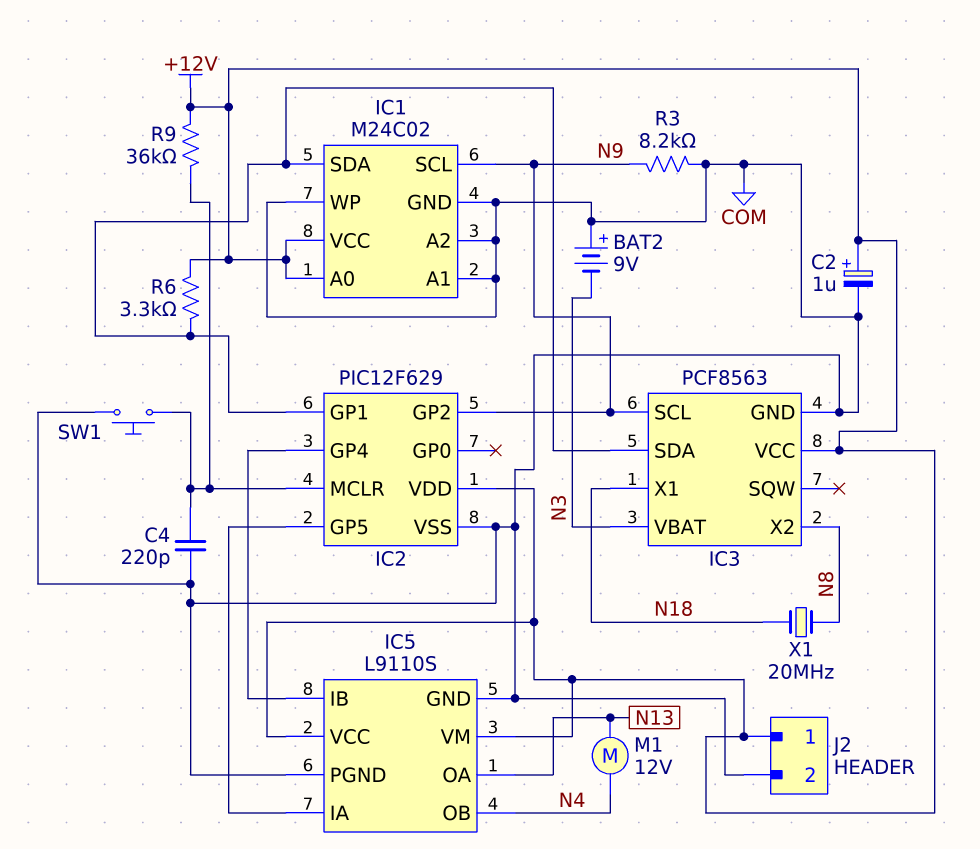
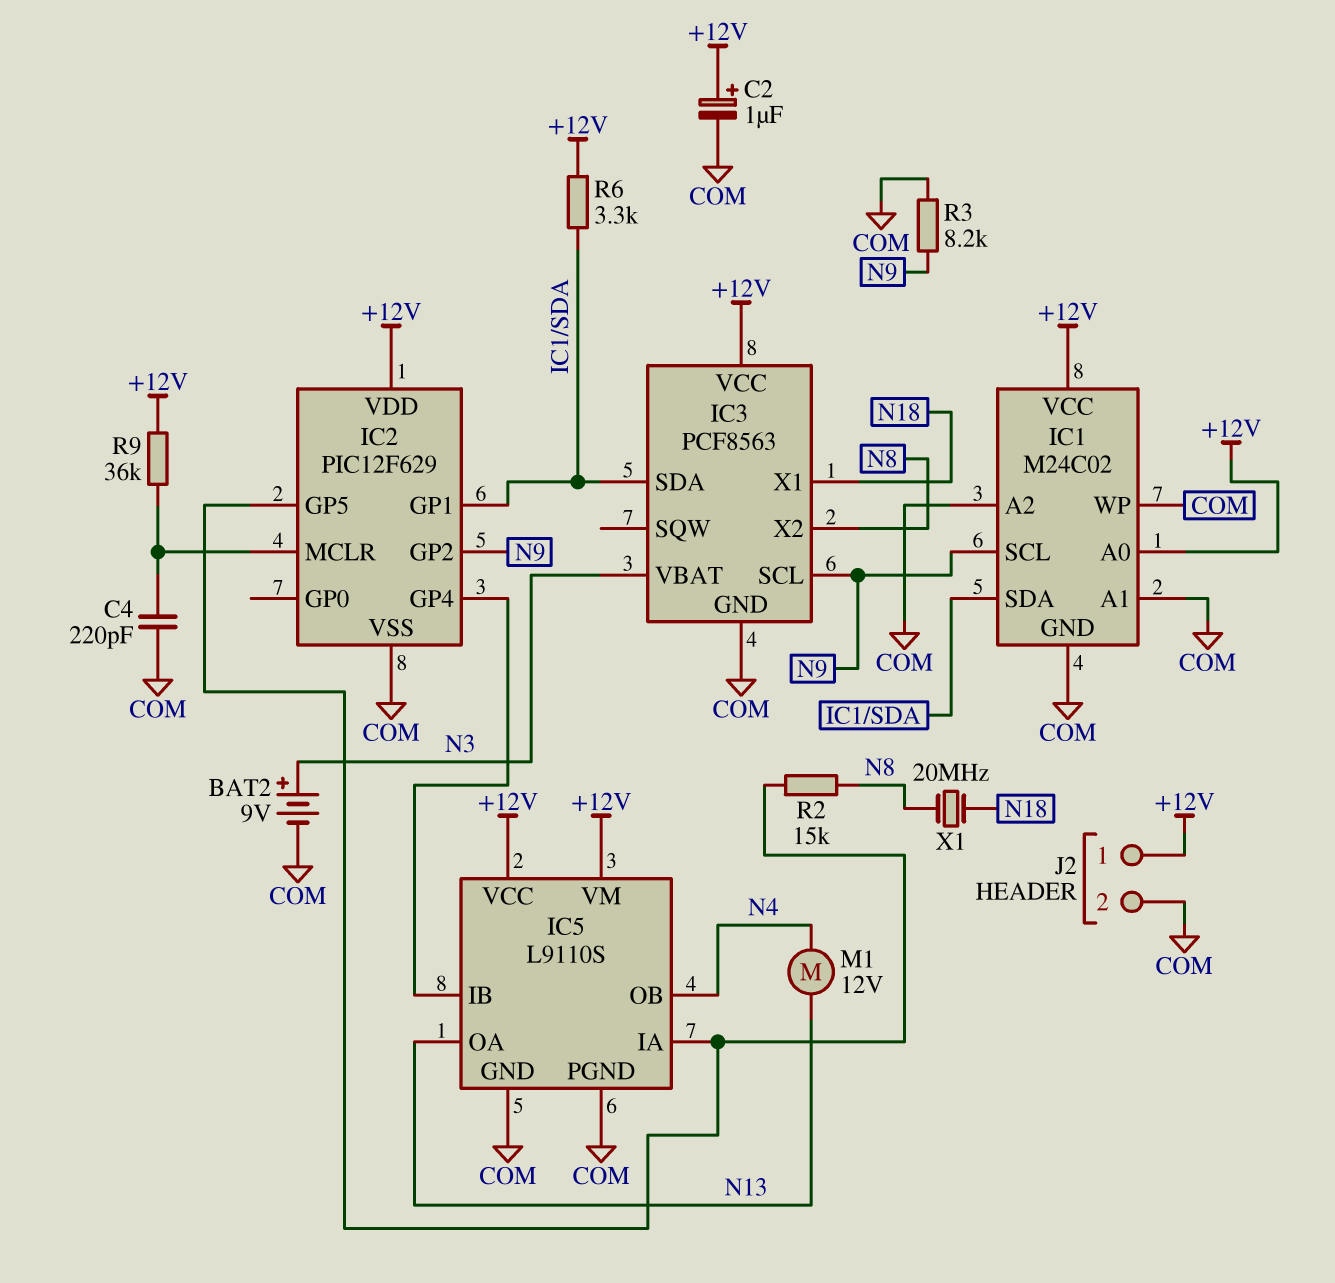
BAT2: 9V (plus COM, minus N3) -> 9V (plus N3, minus COM)
R2: none -> 15k (IC2/GP5, N8)
SW1: button (COM, IC2/MCLR) -> none

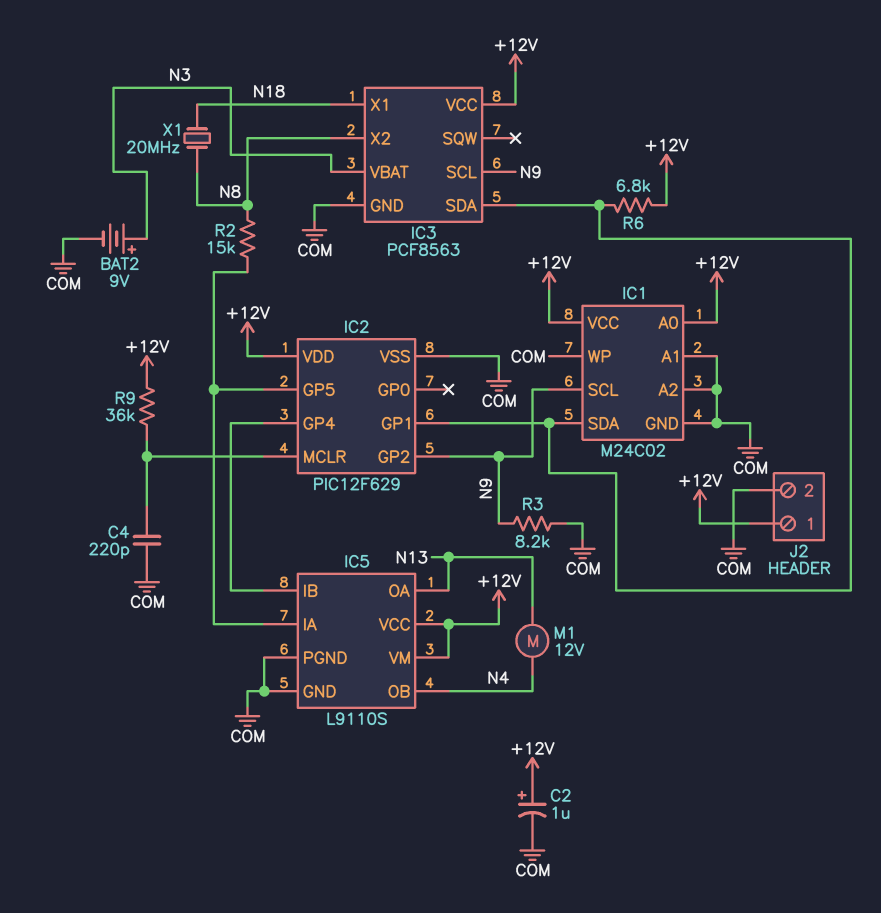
R6: 3.3k (+12V, IC1/SDA) -> 6.8k (+12V, IC1/SDA)

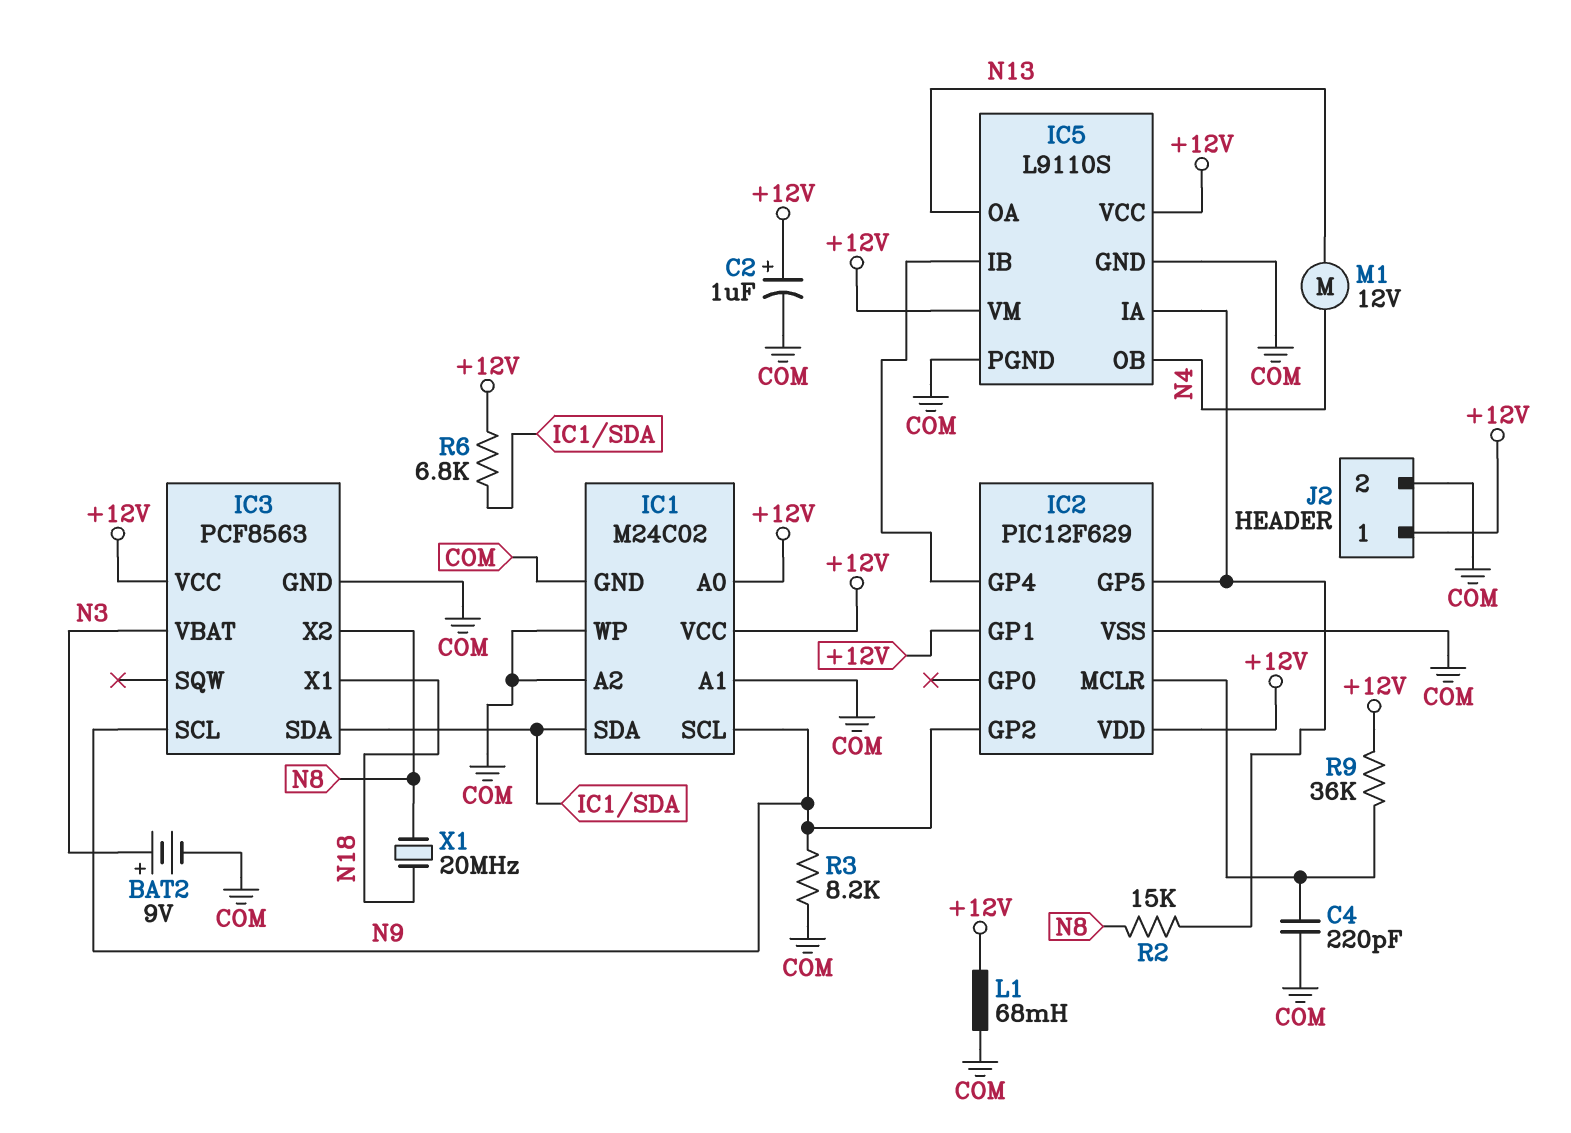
IC2 pin GP1: IC1/SDA -> +12V
L1: none -> 68mH (+12V, COM)

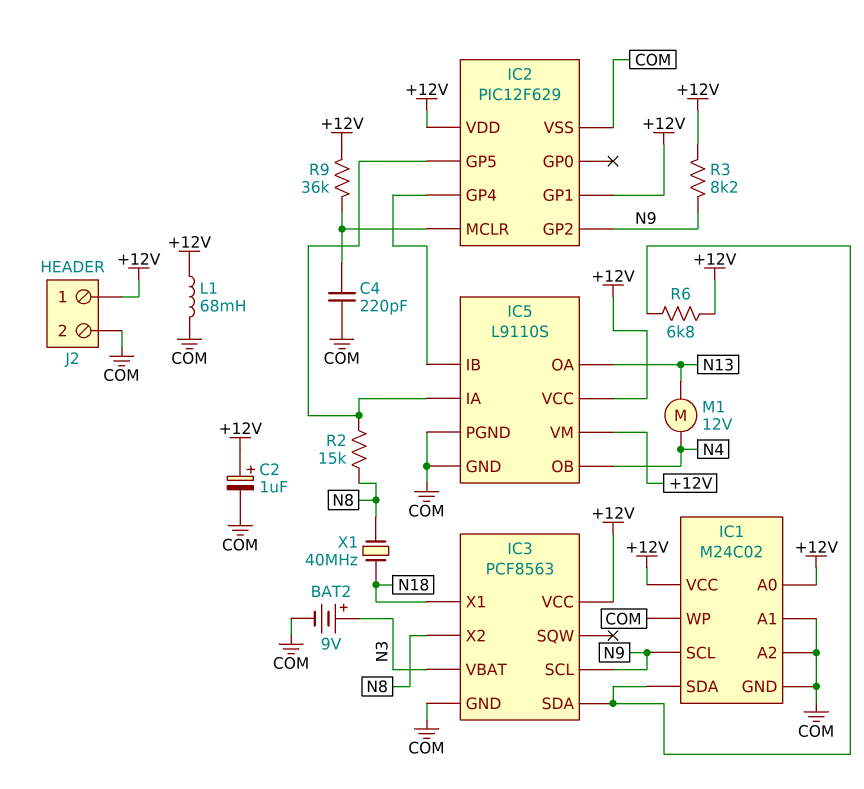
R3: 8.2k (COM, N9) -> 8.2k (+12V, N9)
X1: 20MHz (N8, N18) -> 40MHz (N8, N18)

